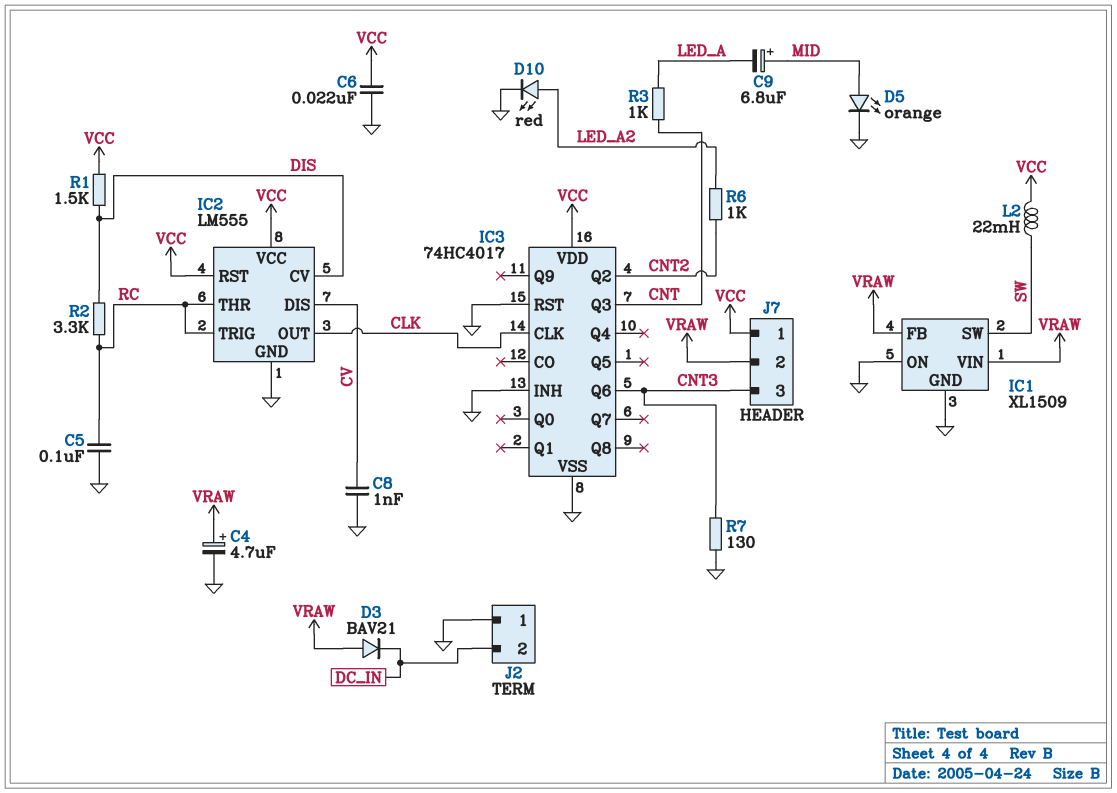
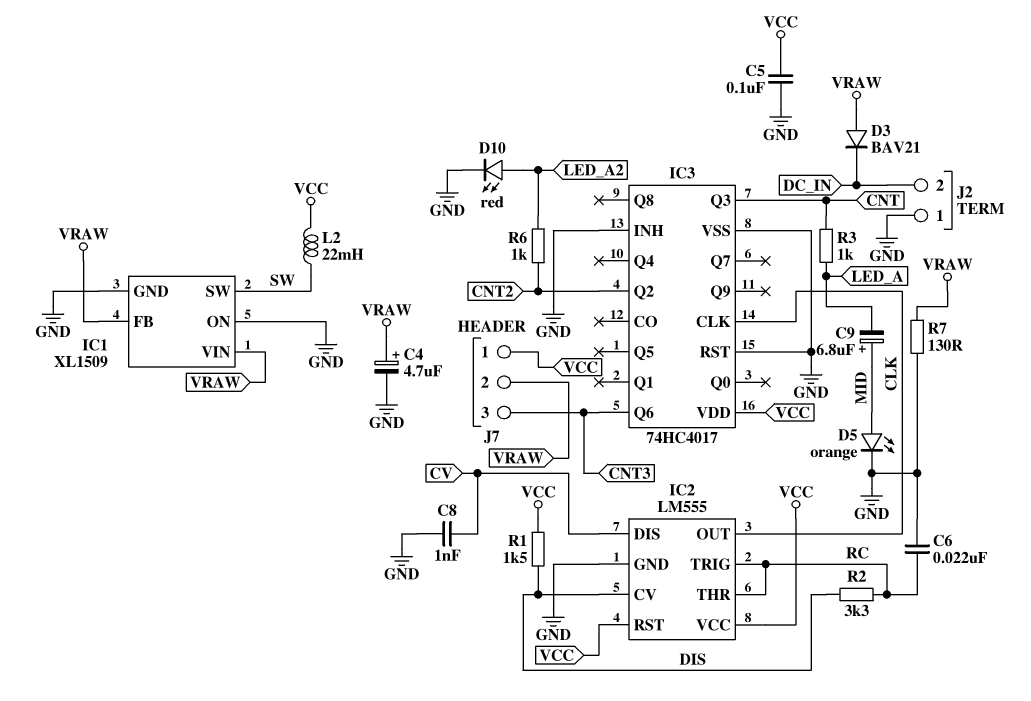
C5: 100nF (GND, RC) -> 100nF (GND, VCC)
C6: 22nF (GND, VCC) -> 22nF (GND, RC)
R7: 130 (CNT3, GND) -> 130 (GND, VRAW)

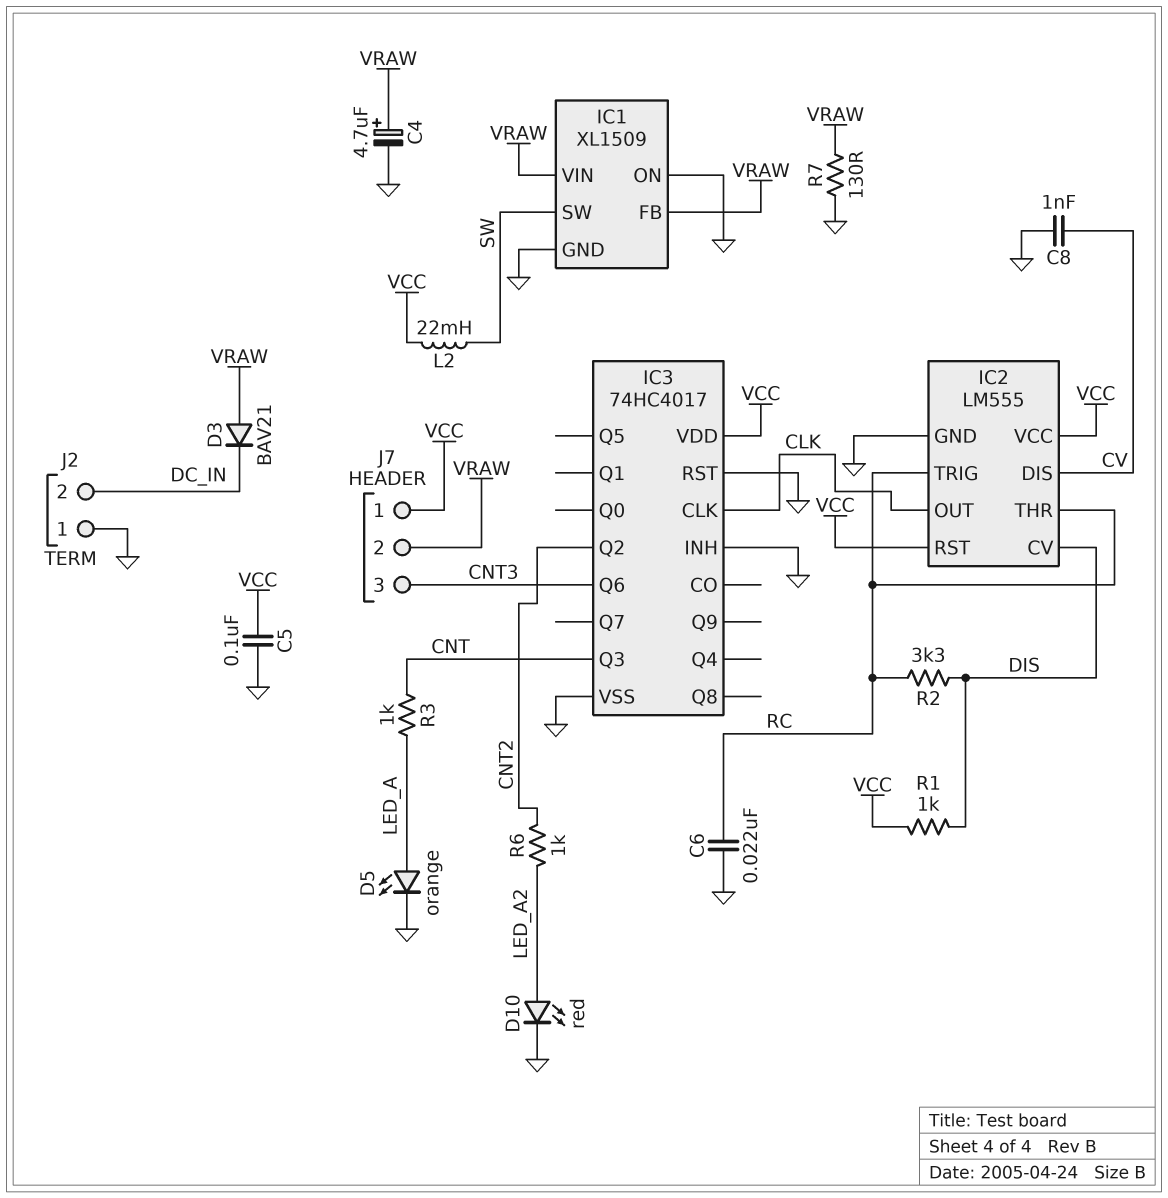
C9: 6.8uF (plus MID, minus LED_A) -> none
D5: LED orange (A MID, K GND) -> LED orange (A LED_A, K GND)
R1: 1.5k (DIS, VCC) -> 1k (DIS, VCC)

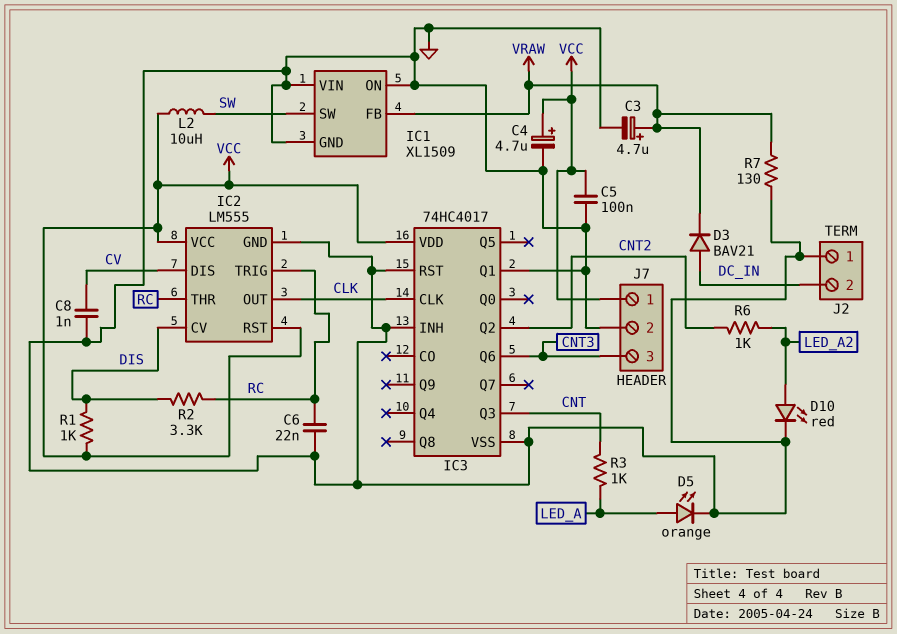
C3: none -> 4.7uF (plus VRAW, minus GND)
C4: 4.7uF (plus VRAW, minus GND) -> 4.7uF (plus VCC, minus GND)
D3: diode BAV21 (A VRAW, K DC_IN) -> diode BAV21 (A DC_IN, K VRAW)
IC1 pin VIN: VRAW -> GND
IC3 pin Q1: none -> GND
J7 pin 2: VRAW -> GND
L2: 22mH (SW, VCC) -> 10uH (SW, VCC)

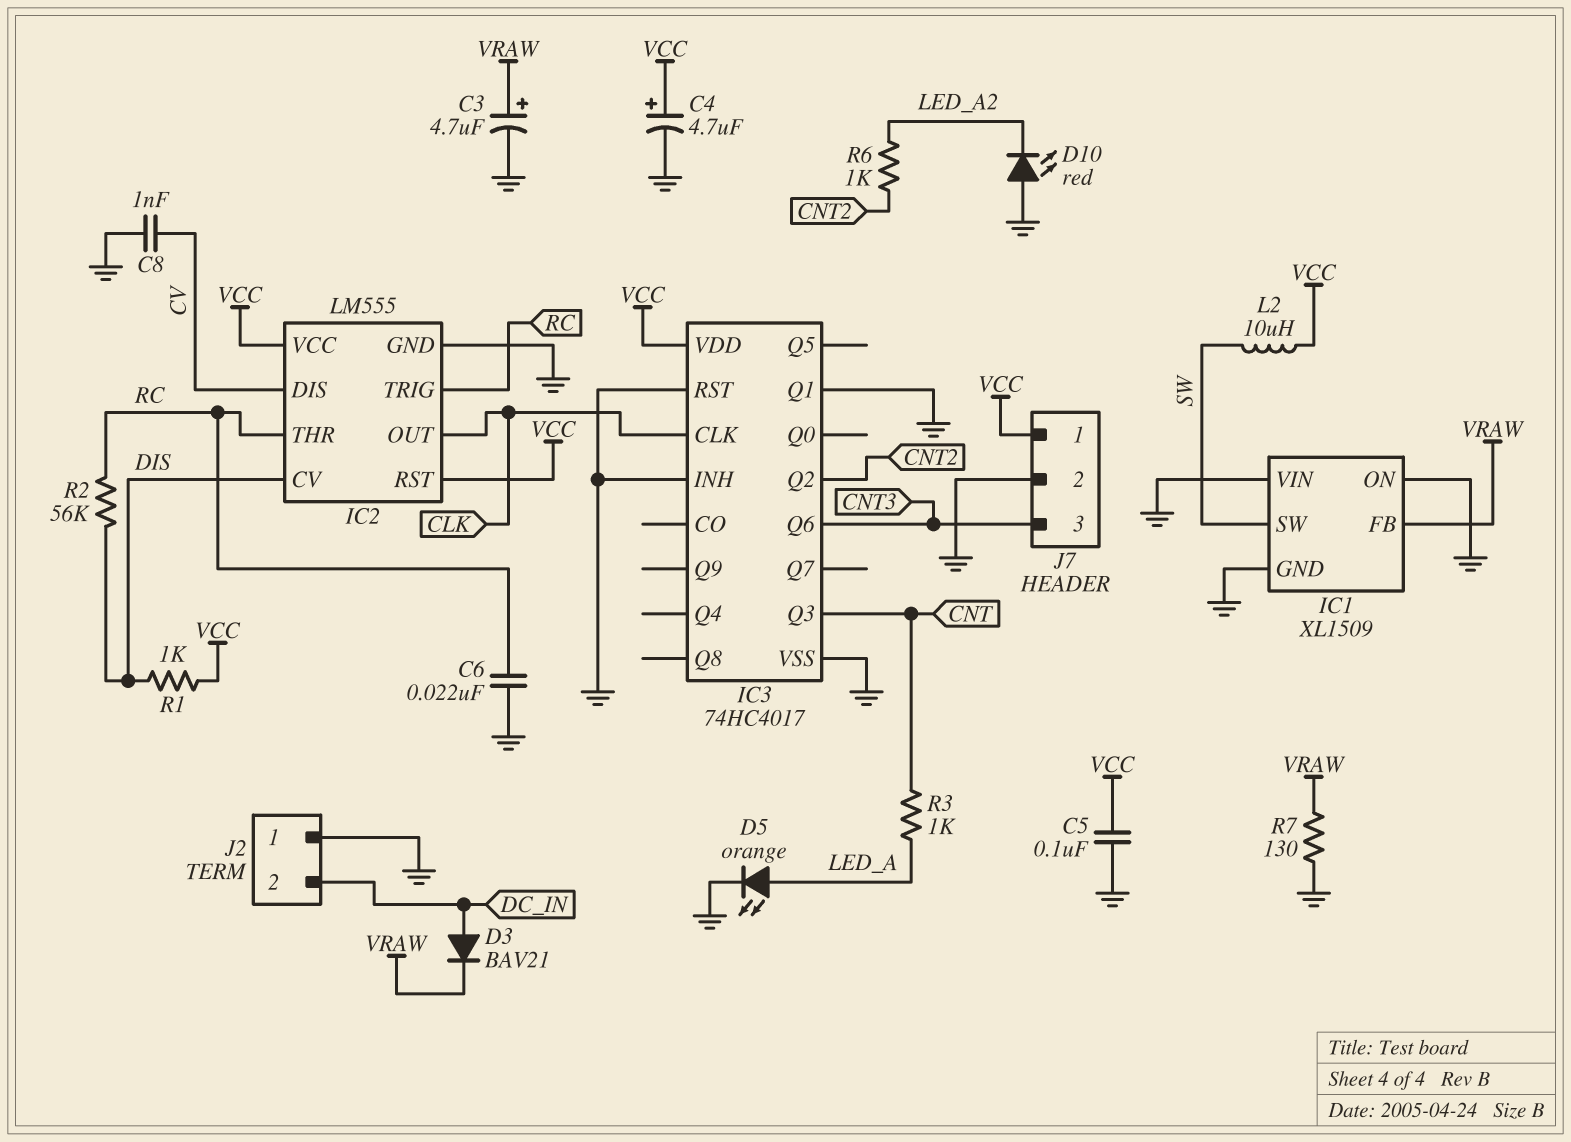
D10: LED red (A LED_A2, K GND) -> LED red (A GND, K LED_A2)
R2: 3.3k (DIS, RC) -> 56k (DIS, RC)

